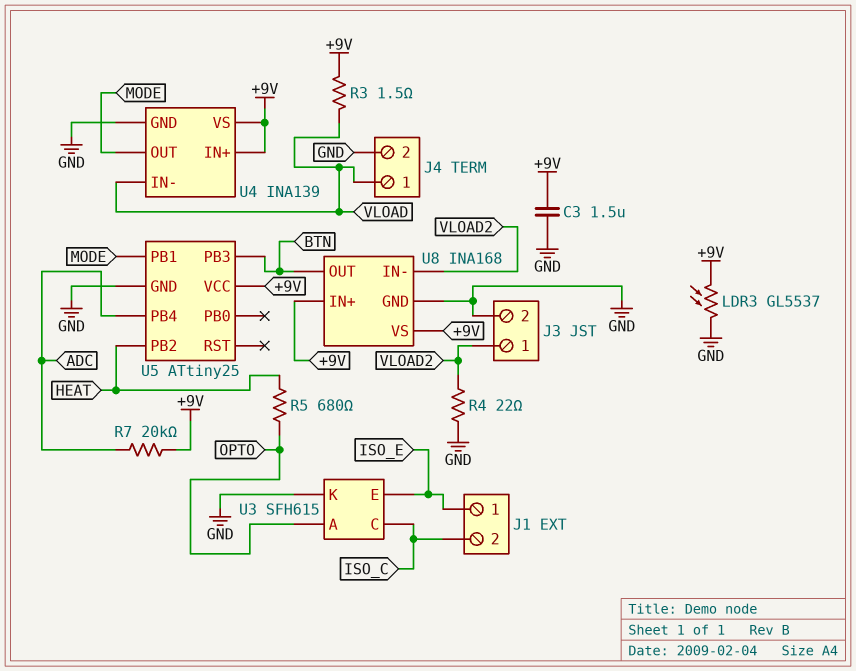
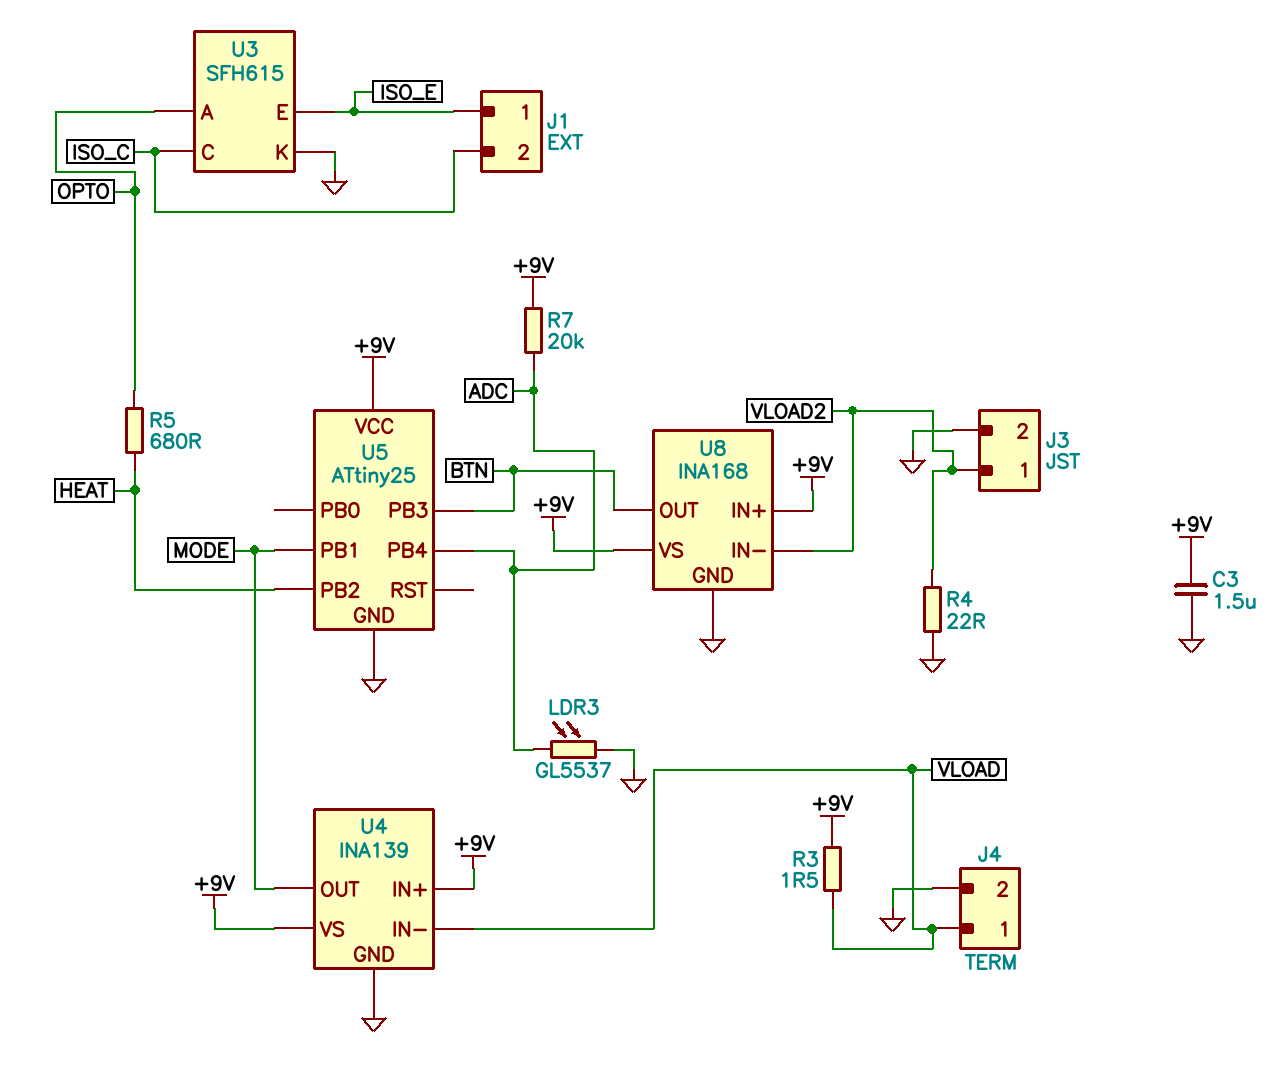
LDR3: GL5537 (+9V, GND) -> GL5537 (ADC, GND)

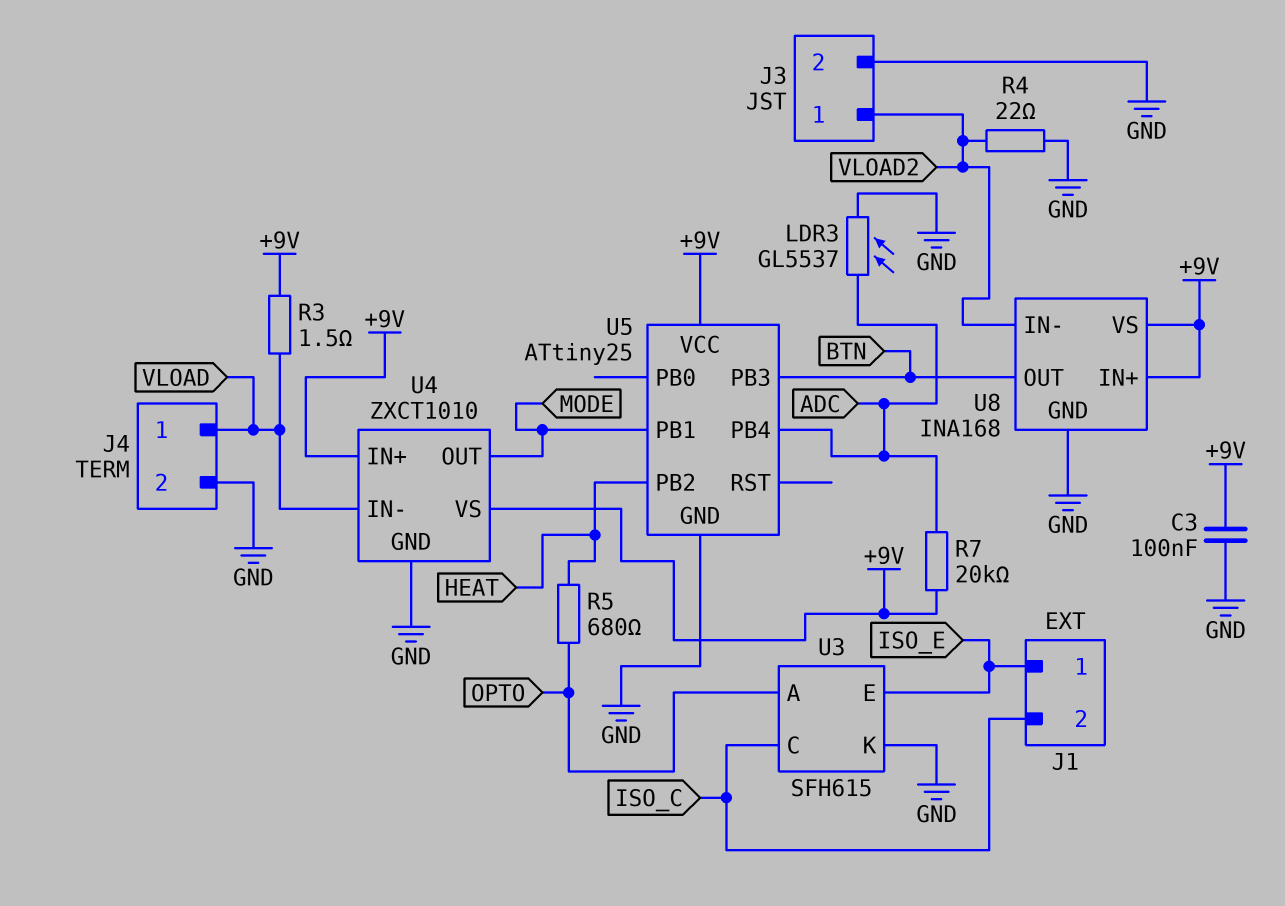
C3: 1.5uF (+9V, GND) -> 100nF (+9V, GND)
U4: INA139 -> ZXCT1010

